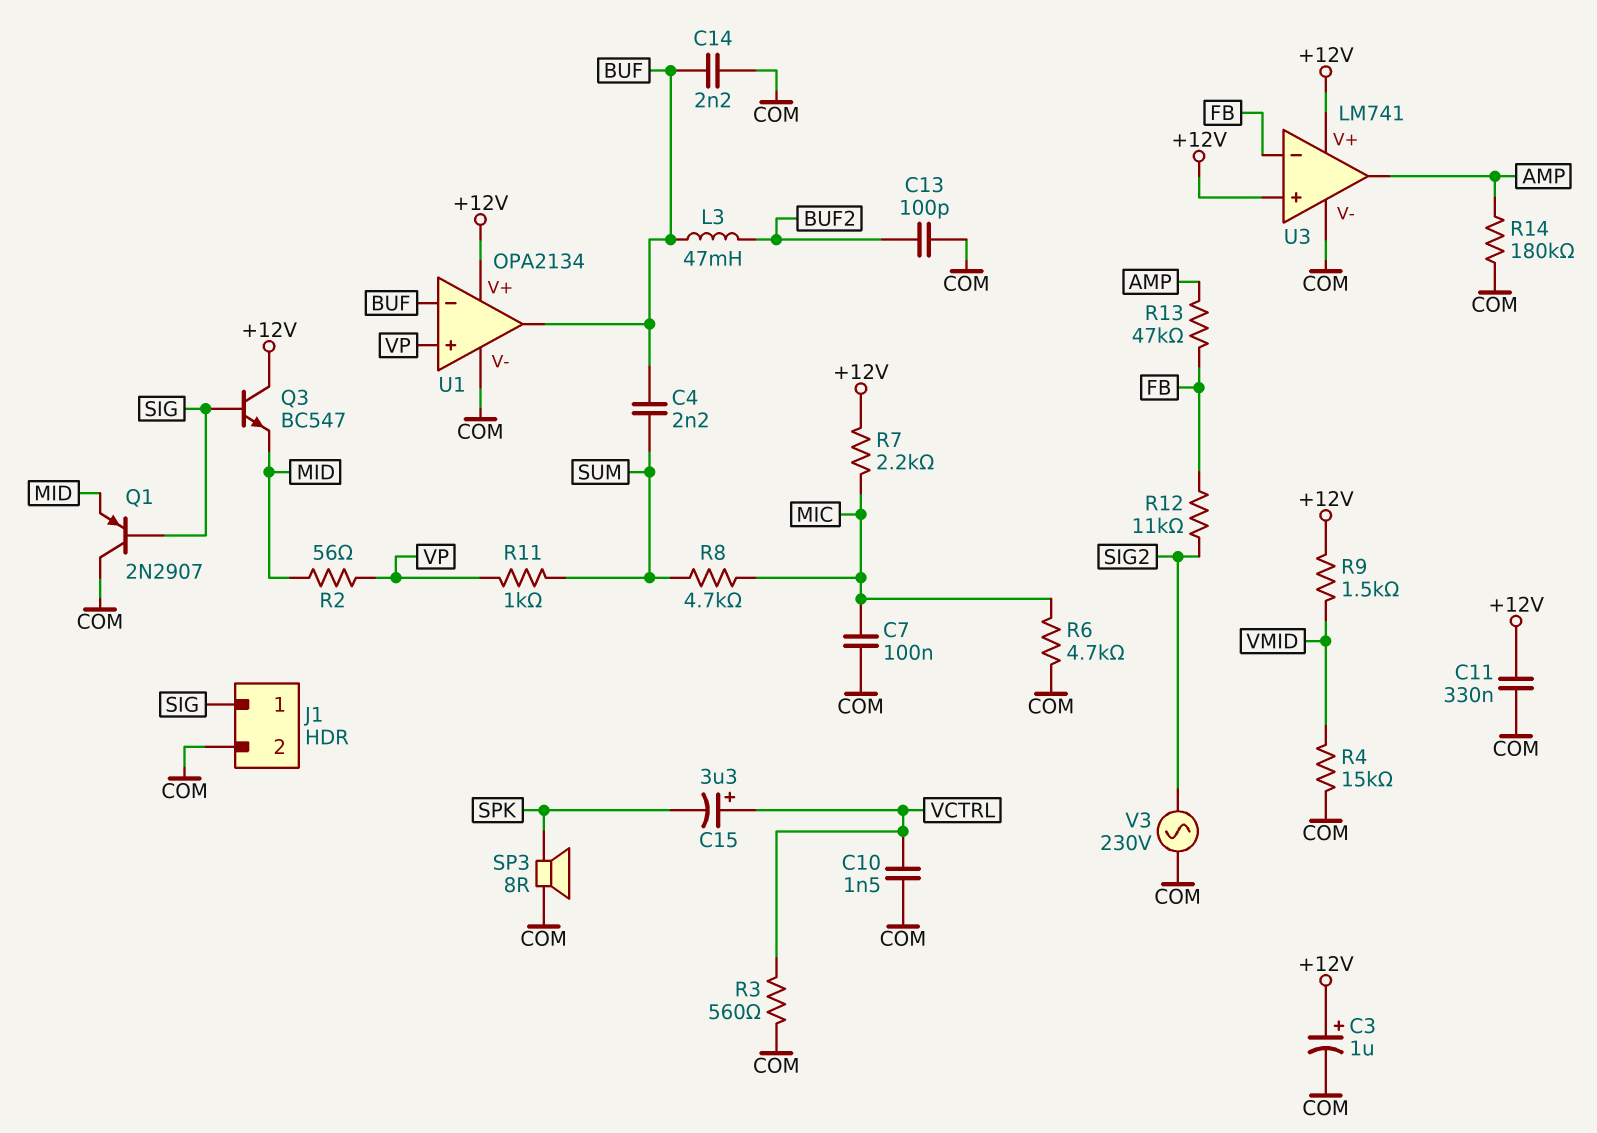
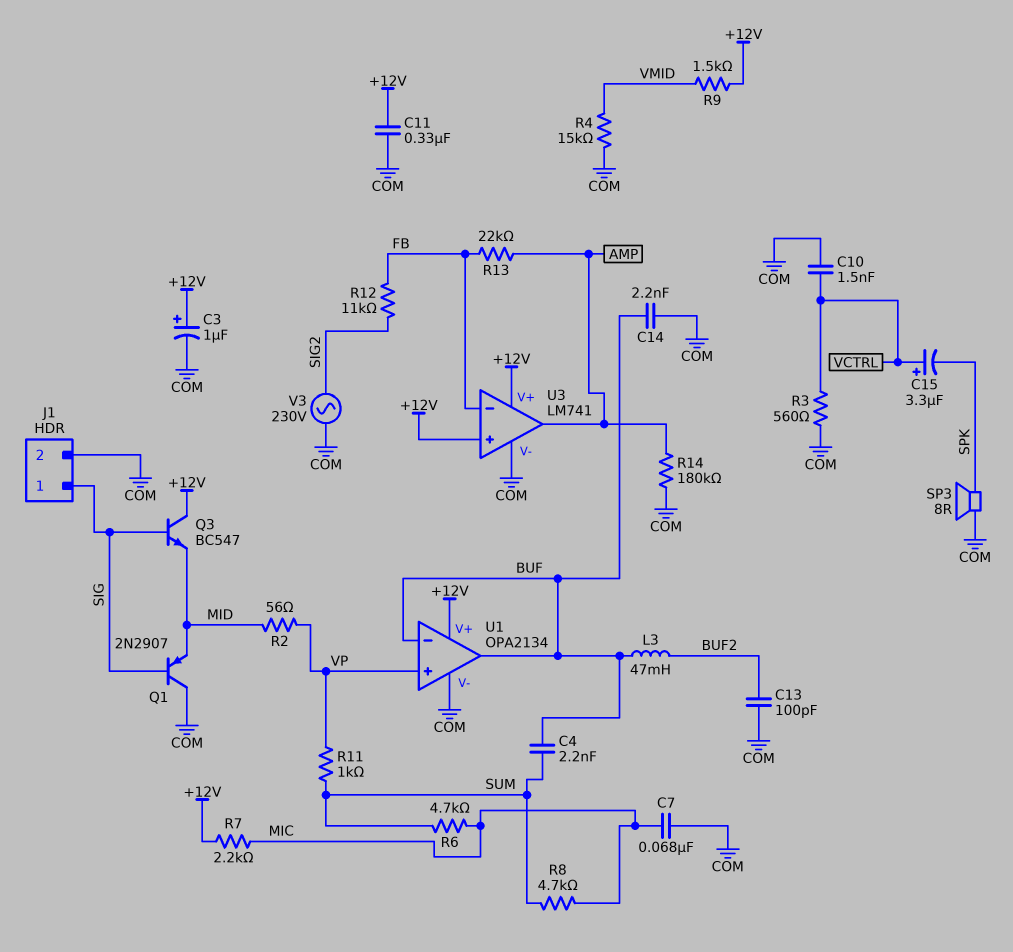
C7: 100nF (COM, MIC) -> 68nF (COM, MIC)
R6: 4.7k (COM, MIC) -> 4.7k (MIC, SUM)
R13: 47k (AMP, FB) -> 22k (AMP, FB)

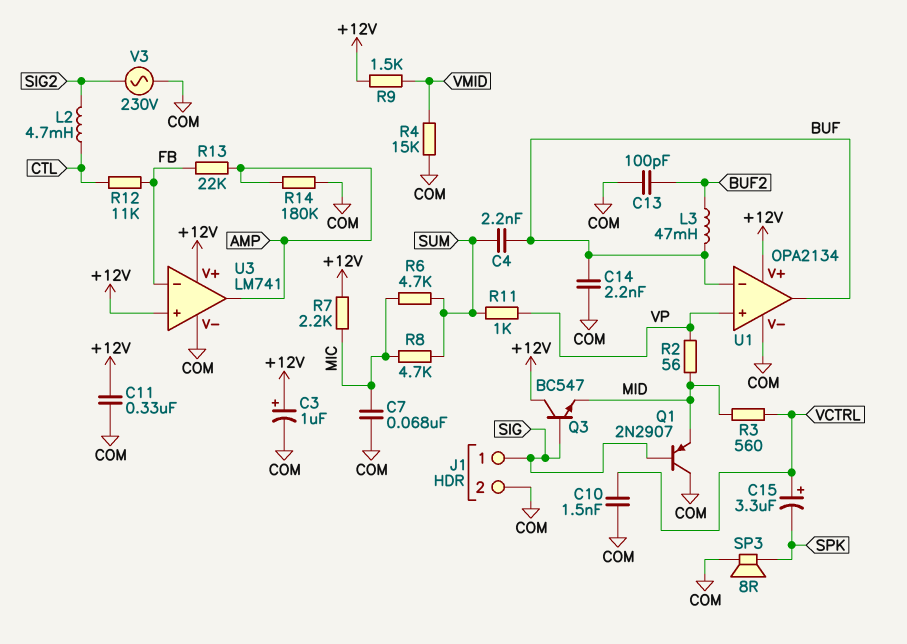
L2: none -> 4.7mH (CTL, SIG2)
R3: 560 (COM, VCTRL) -> 560 (MID, VCTRL)
R12: 11k (FB, SIG2) -> 11k (CTL, FB)

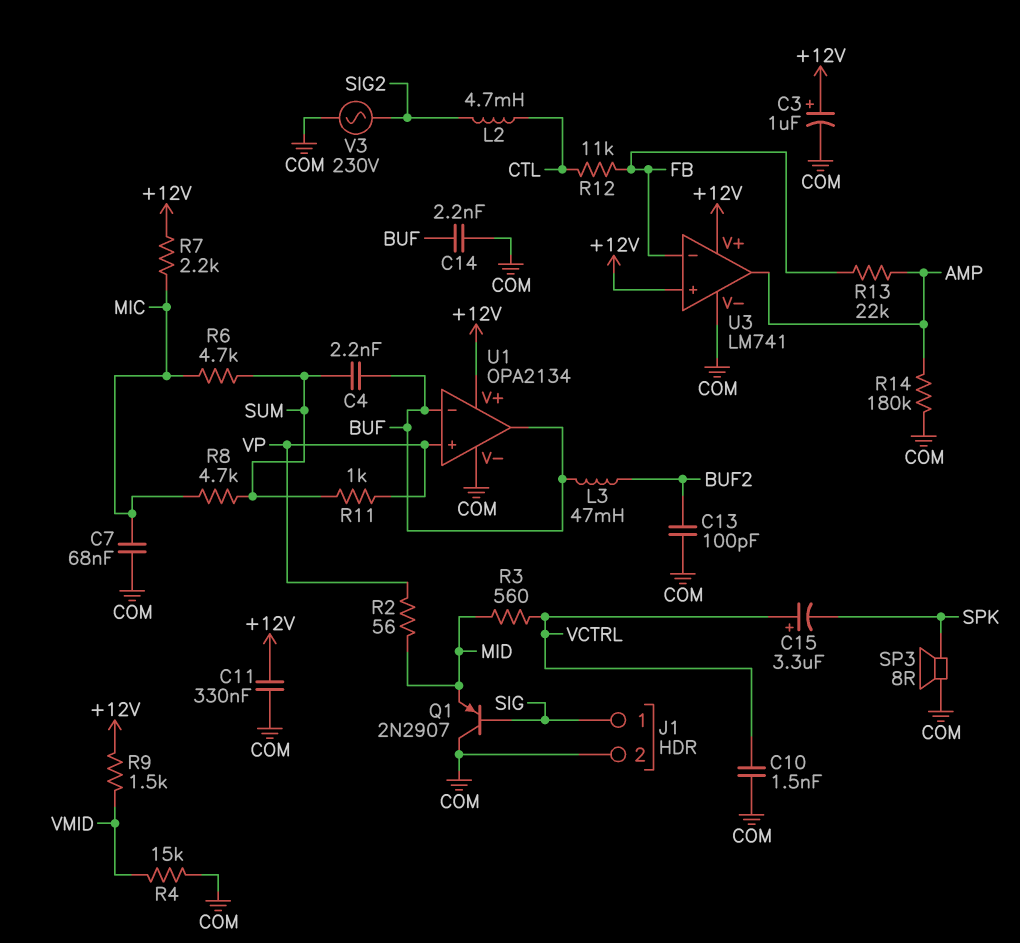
Q3: NPN BC547 (B SIG, C +12V, E MID) -> none

